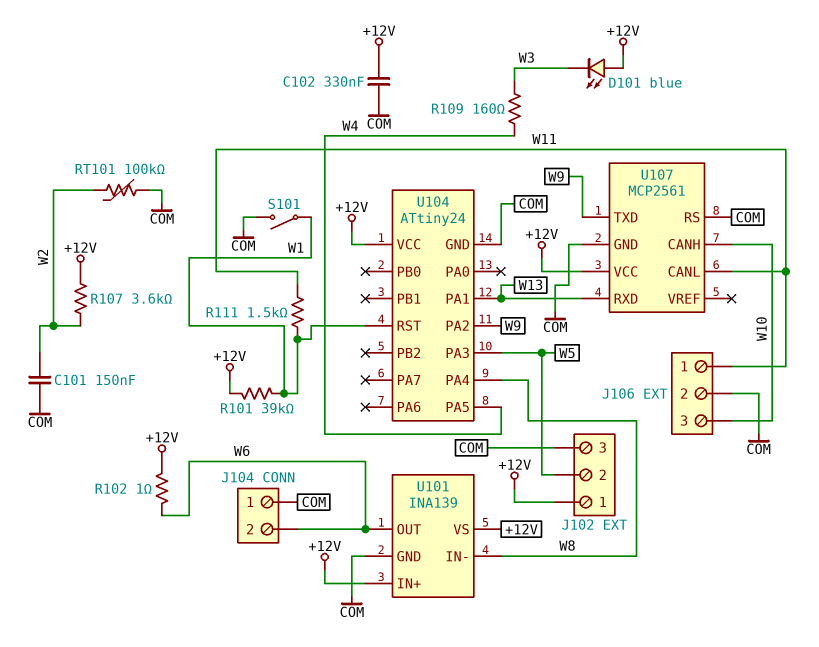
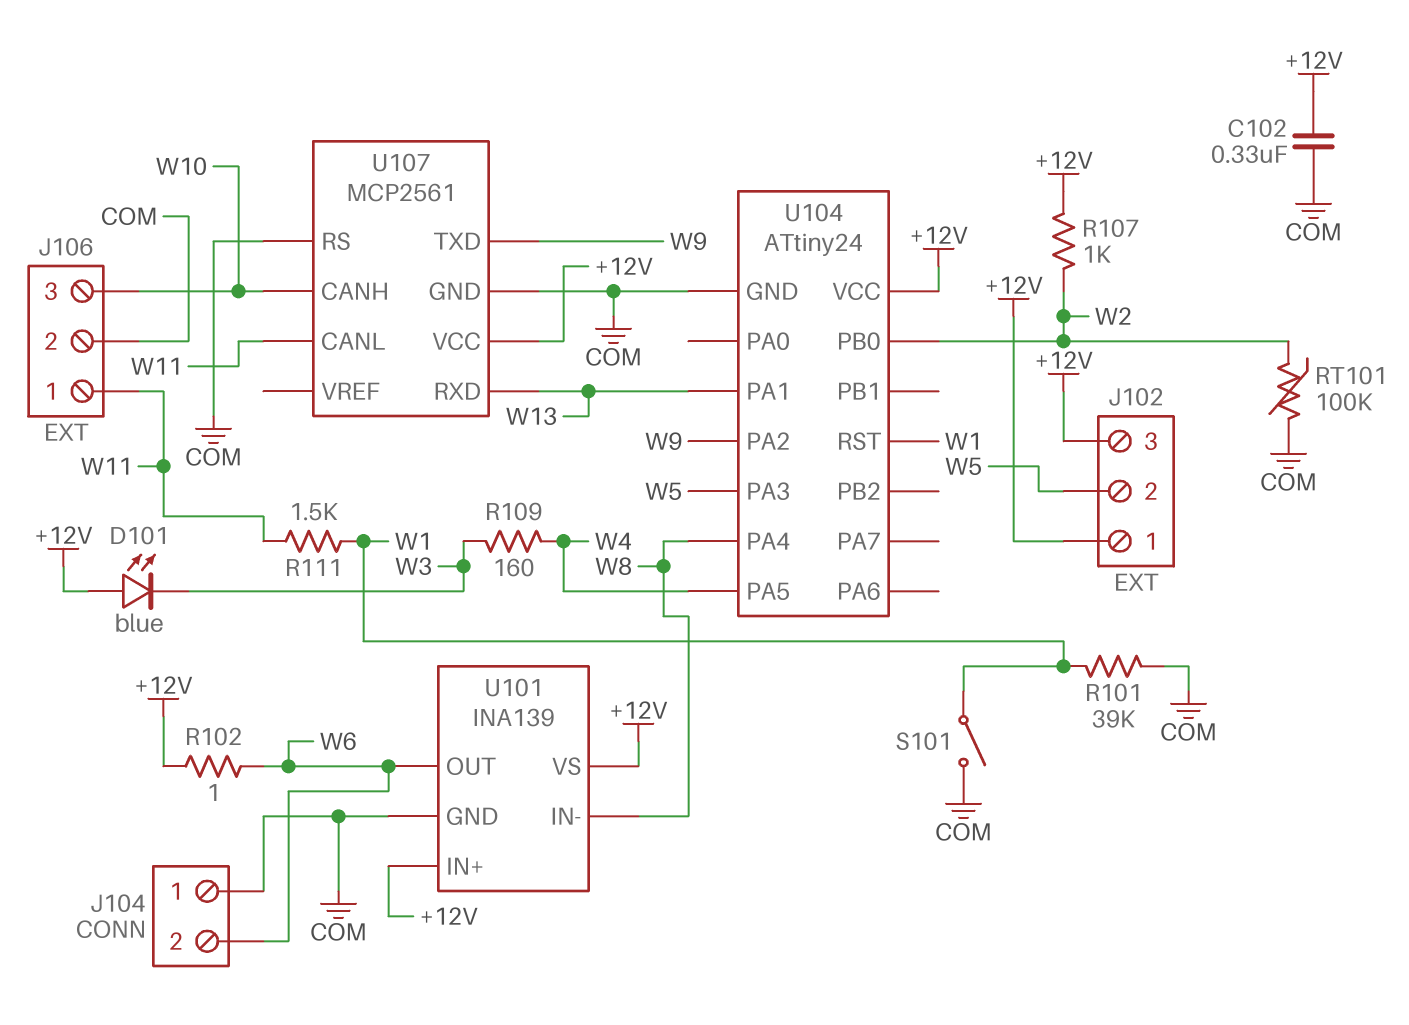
C101: 150nF (COM, W2) -> none
J102 pin 3: COM -> +12V
R101: 39k (+12V, W1) -> 39k (COM, W1)
R107: 3.6k (+12V, W2) -> 1k (+12V, W2)
U104 pin PB0: none -> W2

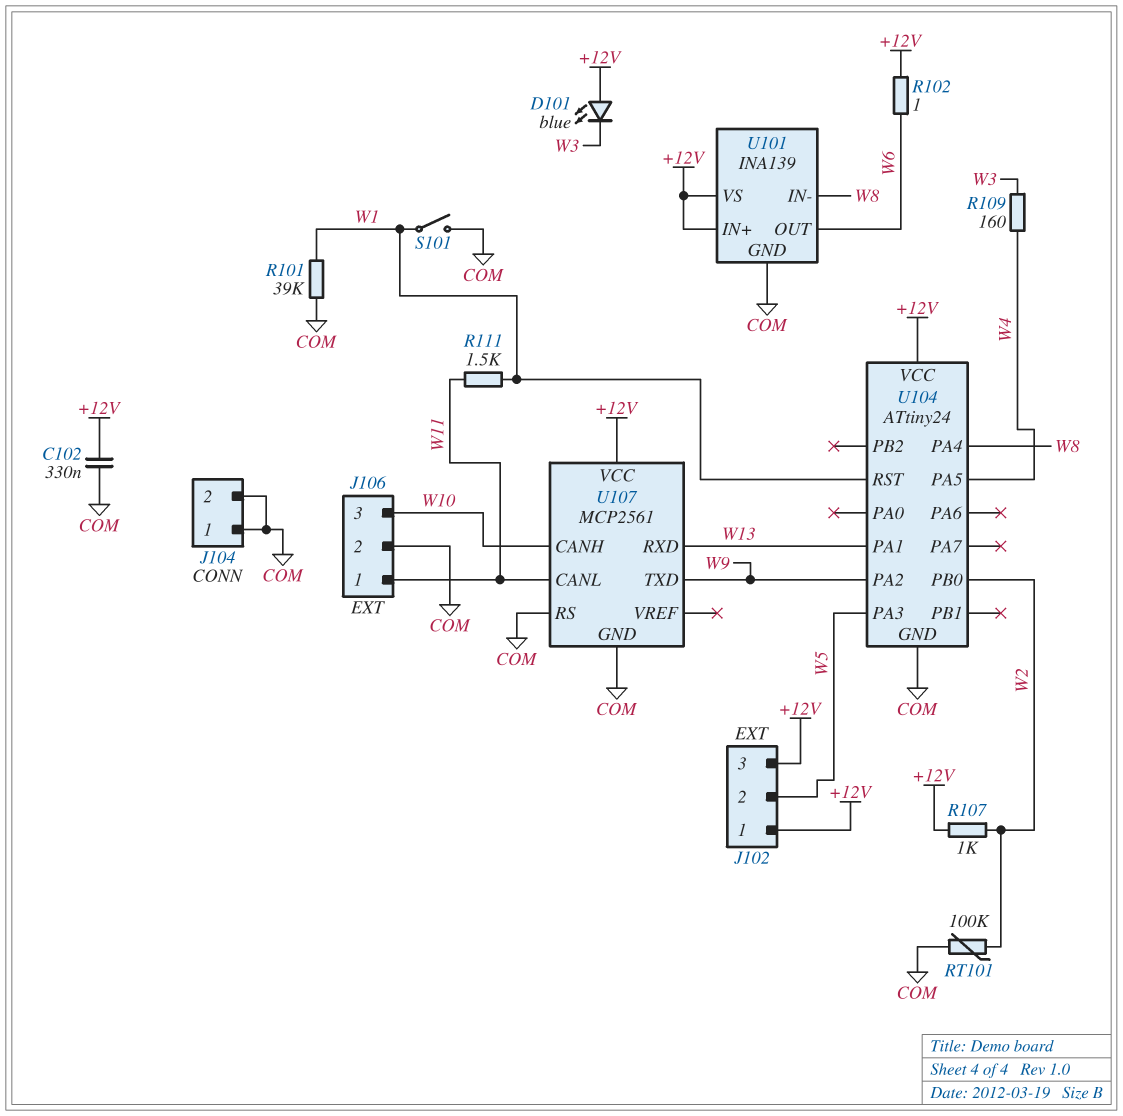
J104 pin 2: W6 -> COM

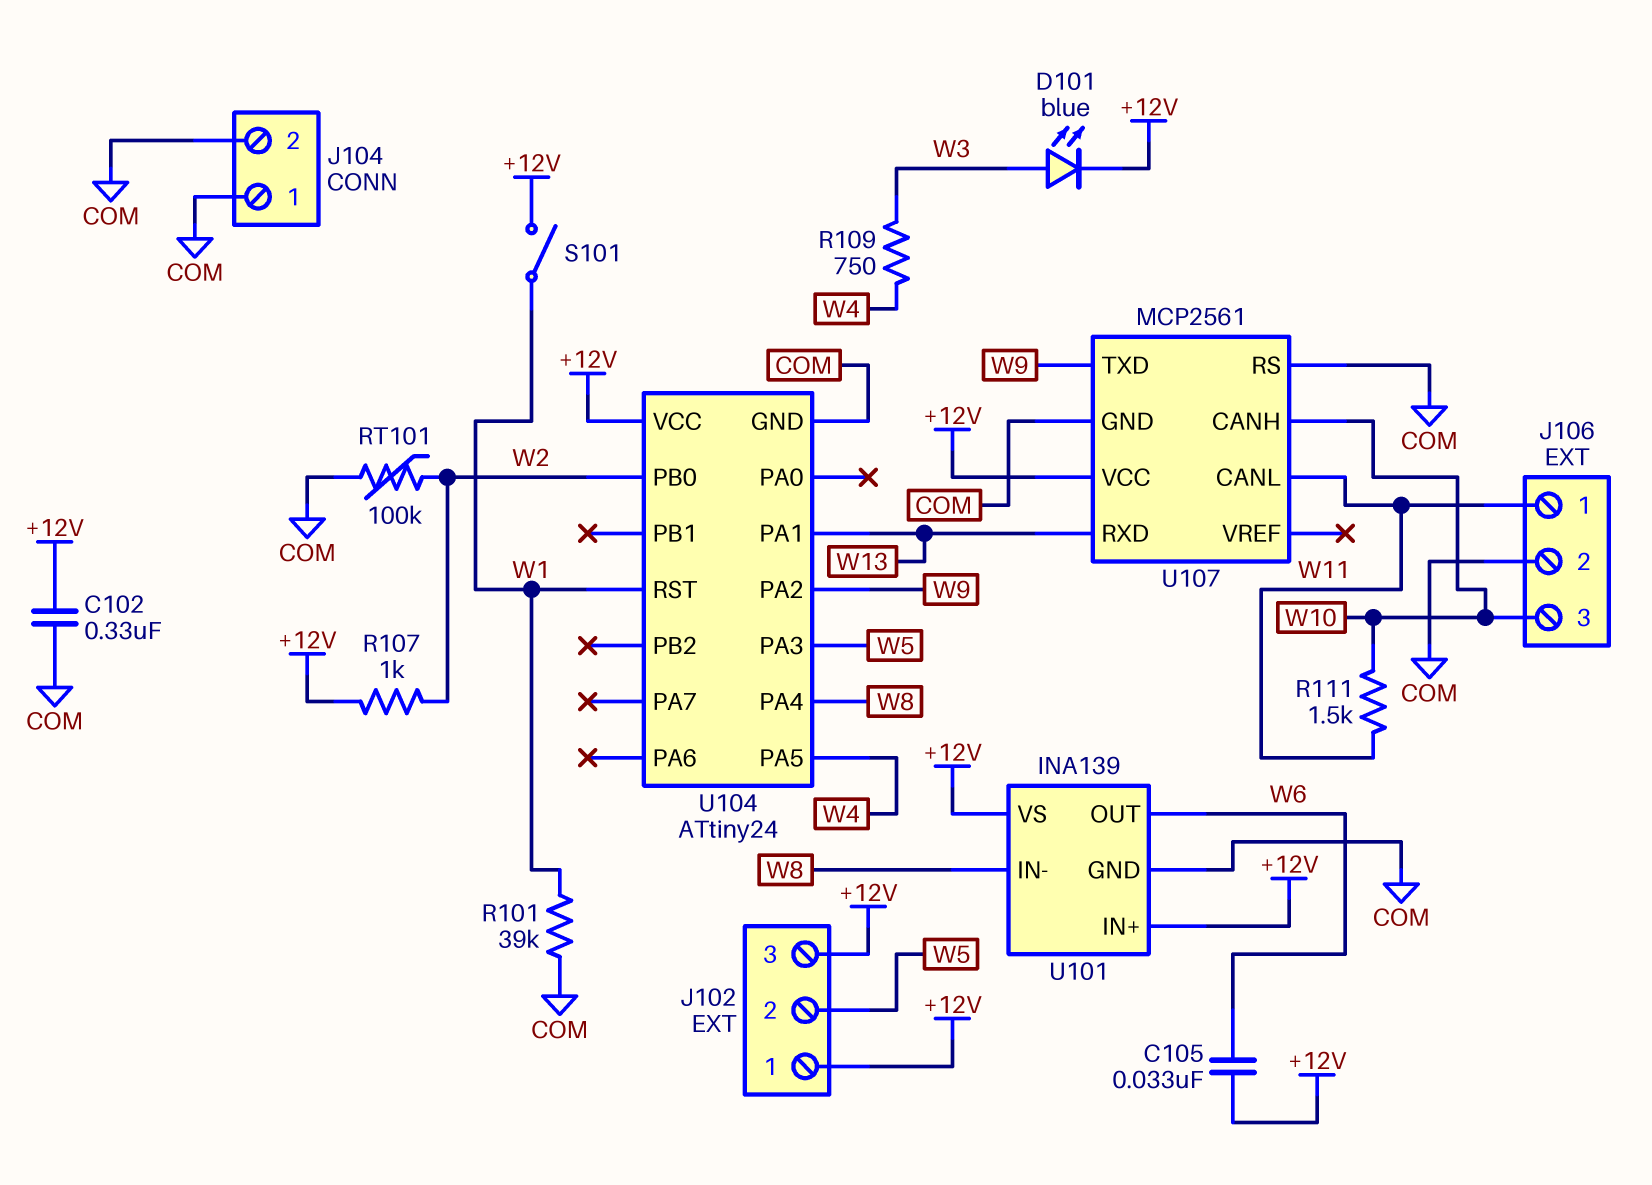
C105: none -> 33nF (+12V, W6)
D101: LED blue (A +12V, K W3) -> LED blue (A W3, K +12V)
R102: 1 (+12V, W6) -> none
R109: 160 (W3, W4) -> 750 (W3, W4)
R111: 1.5k (W1, W11) -> 1.5k (W10, W11)
S101: switch (COM, W1) -> switch (+12V, W1)

